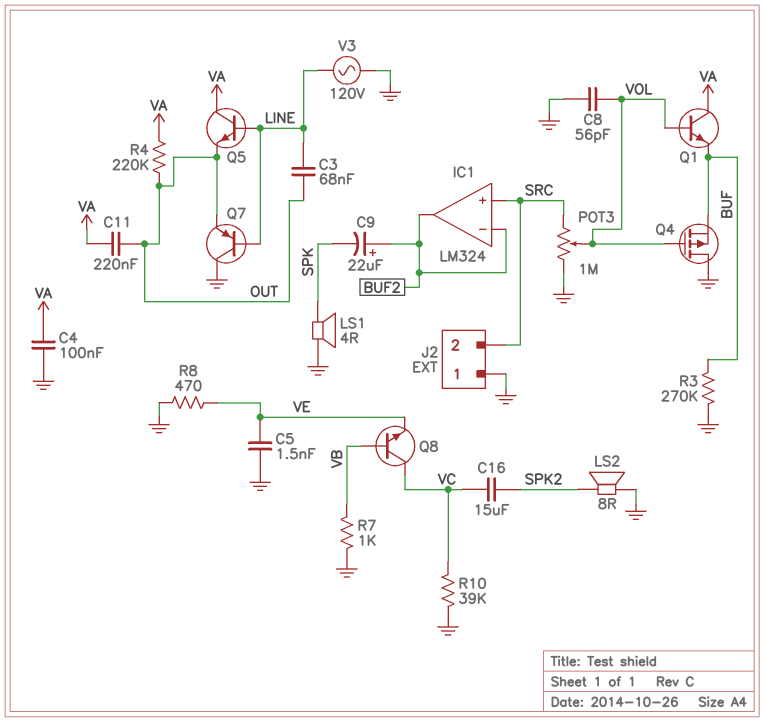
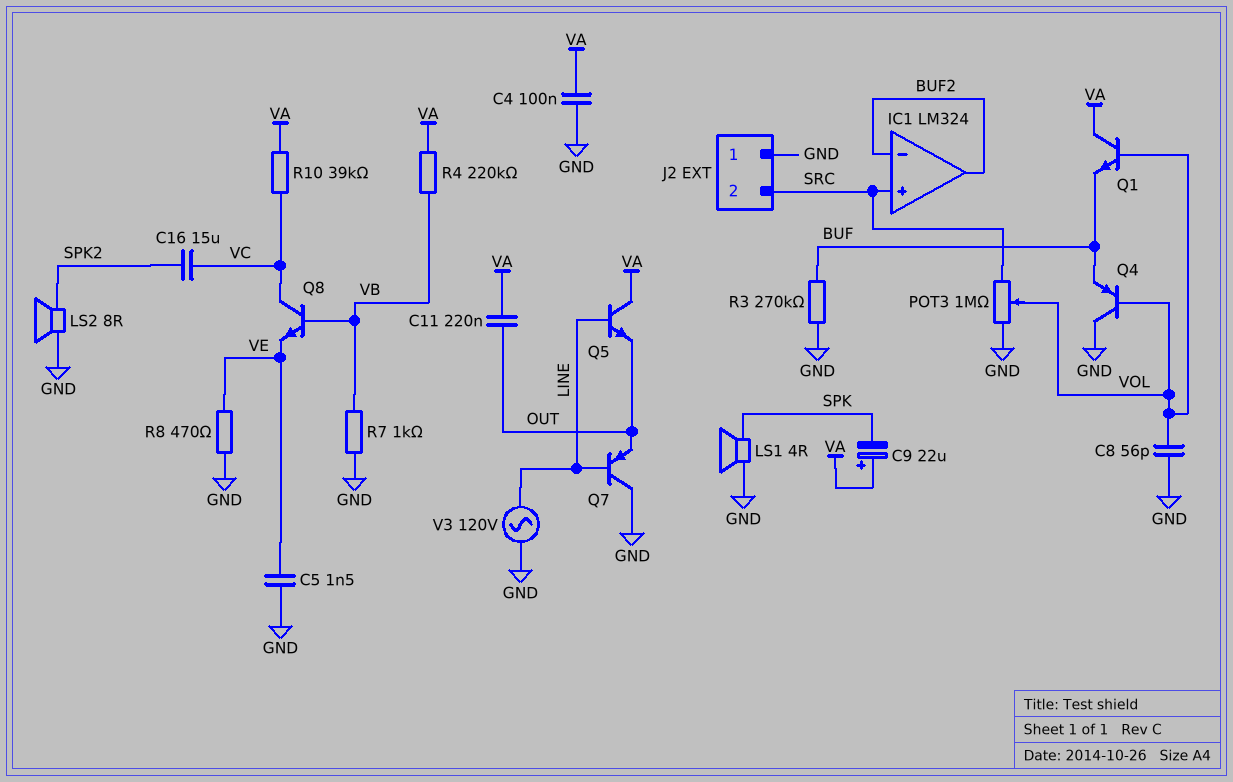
C3: 68nF (LINE, OUT) -> none
C9: 22uF (plus BUF2, minus SPK) -> 22uF (plus VA, minus SPK)
Q4: PMOS (G VOL, D GND, S BUF) -> PNP (B VOL, C GND, E BUF)
R4: 220k (OUT, VA) -> 220k (VA, VB)
R10: 39k (GND, VC) -> 39k (VA, VC)

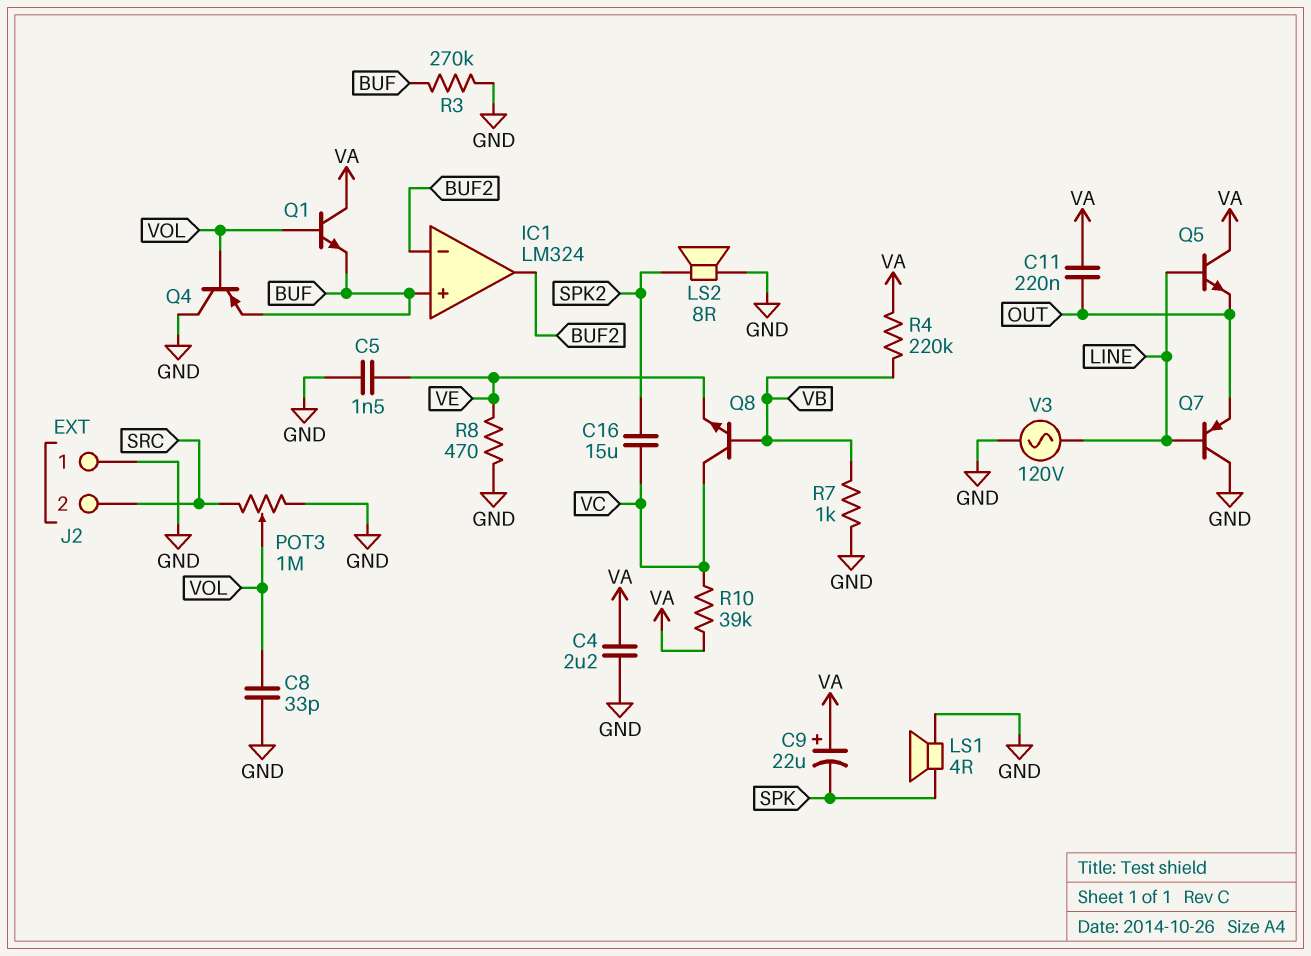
C4: 100nF (GND, VA) -> 2.2uF (GND, VA)
C8: 56pF (GND, VOL) -> 33pF (GND, VOL)
IC1 pin in+: SRC -> BUF

